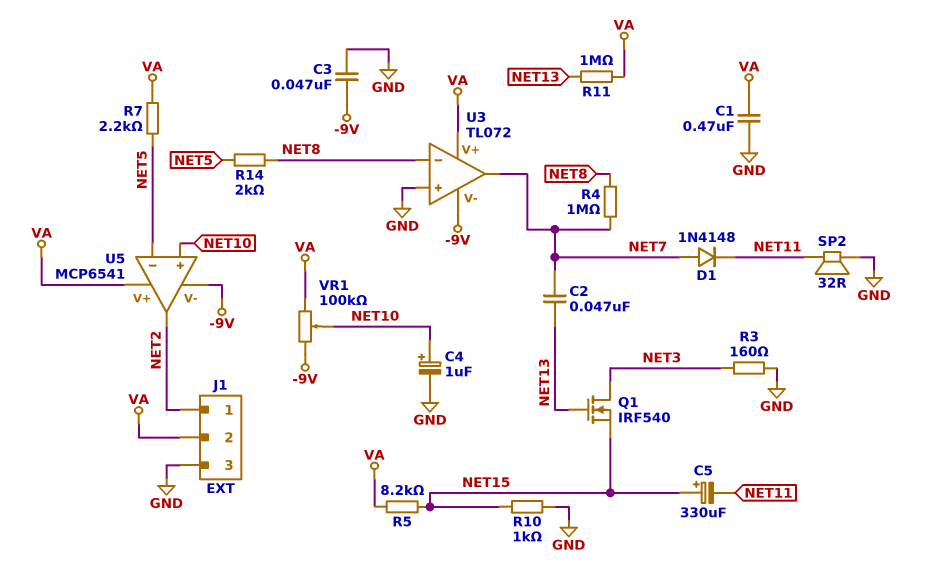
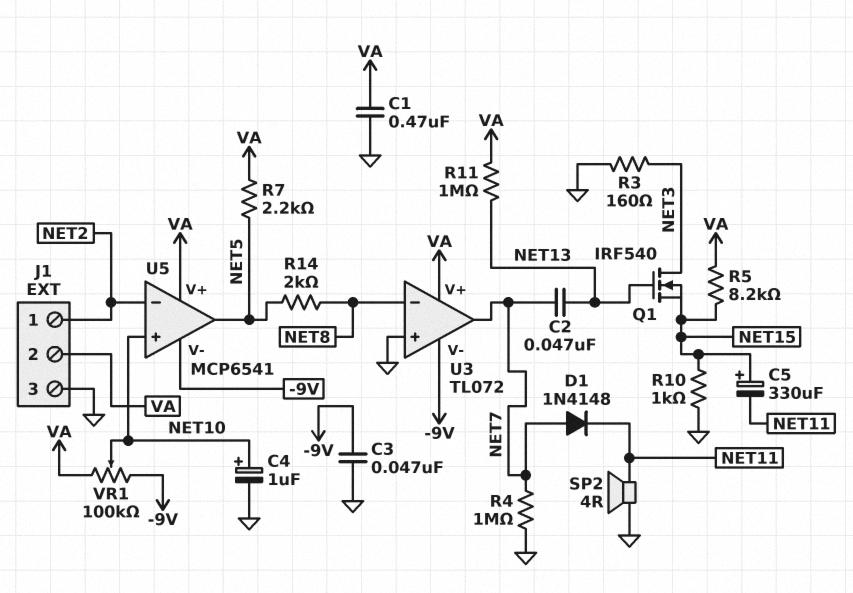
R4: 1M (NET7, NET8) -> 1M (GND, NET7)
SP2: speaker 32R (GND, NET11) -> speaker 4R (GND, NET11)
U5 pin in-: NET5 -> NET2
U5 pin out: NET2 -> NET5

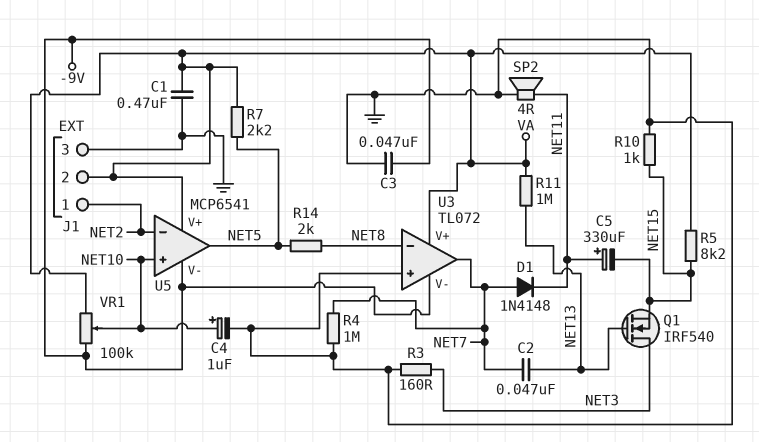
C5: 330uF (plus NET15, minus NET11) -> 330uF (plus NET11, minus NET15)

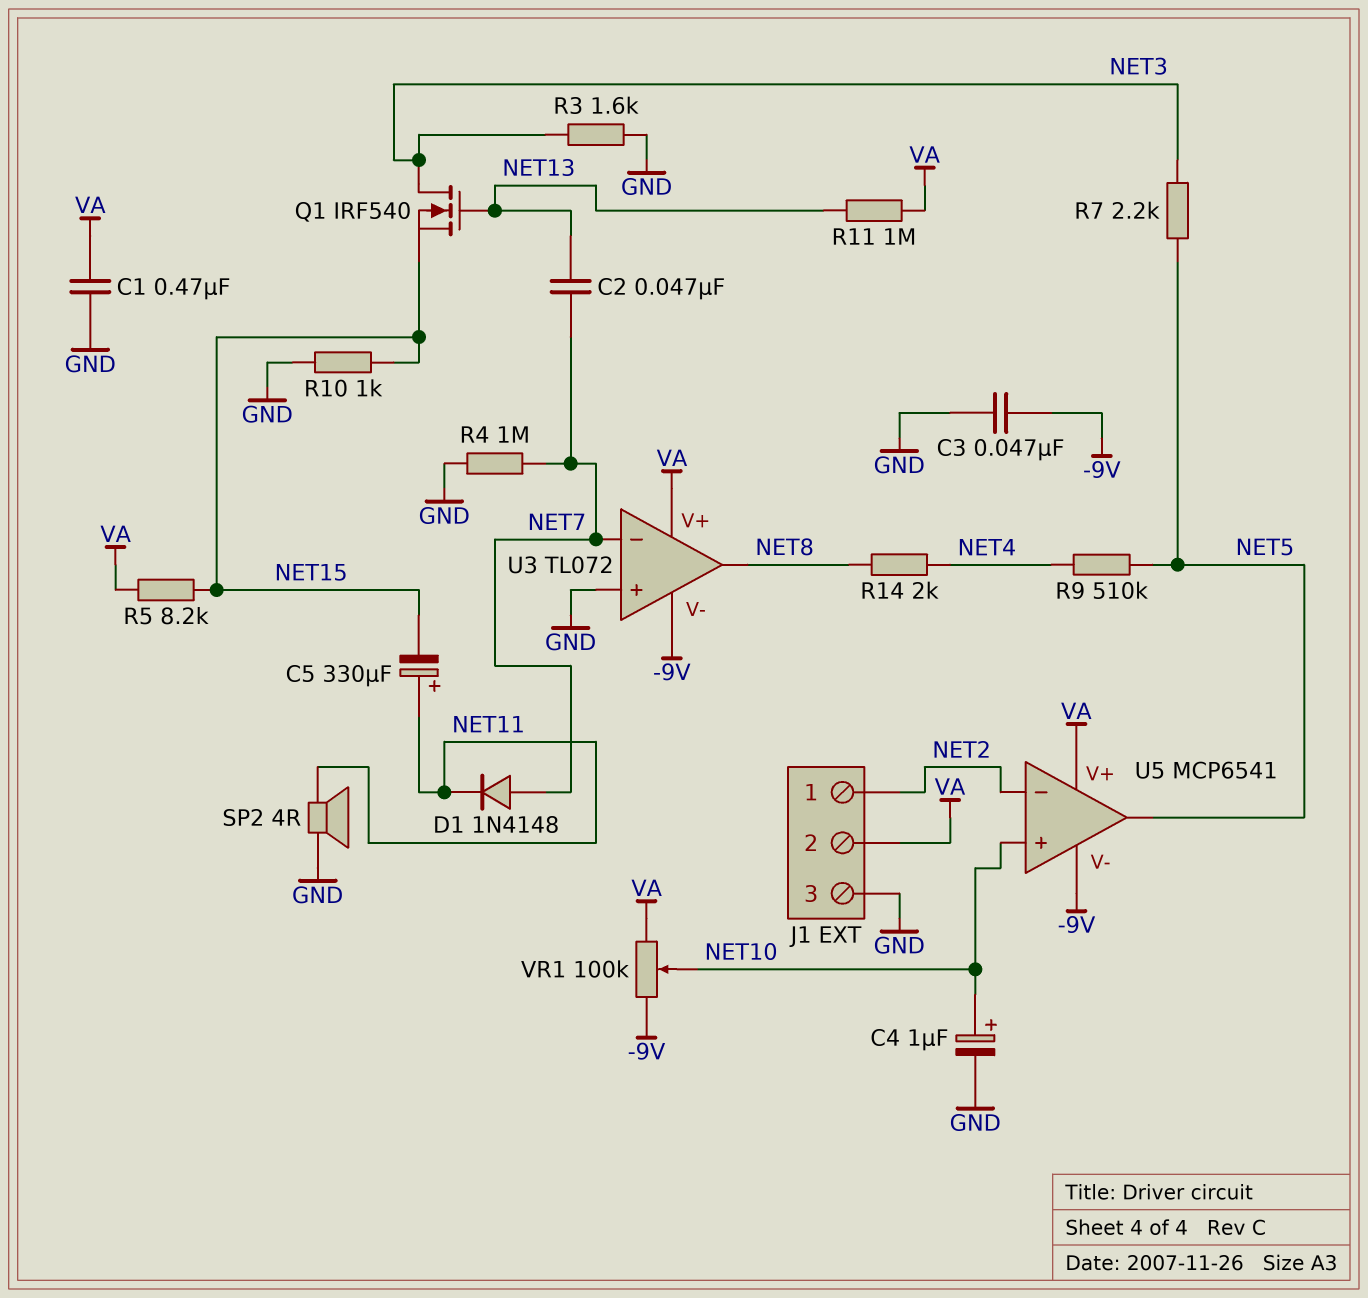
R3: 160 (GND, NET3) -> 1.6k (GND, NET3)
R7: 2.2k (NET5, VA) -> 2.2k (NET3, NET5)
R9: none -> 510k (NET4, NET5)
R14: 2k (NET5, NET8) -> 2k (NET4, NET8)
U3 pin in-: NET8 -> NET7
U3 pin out: NET7 -> NET8

